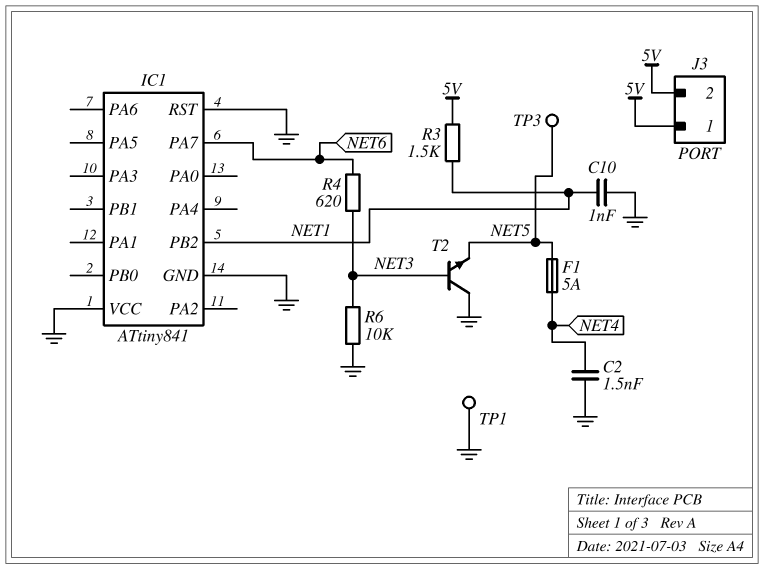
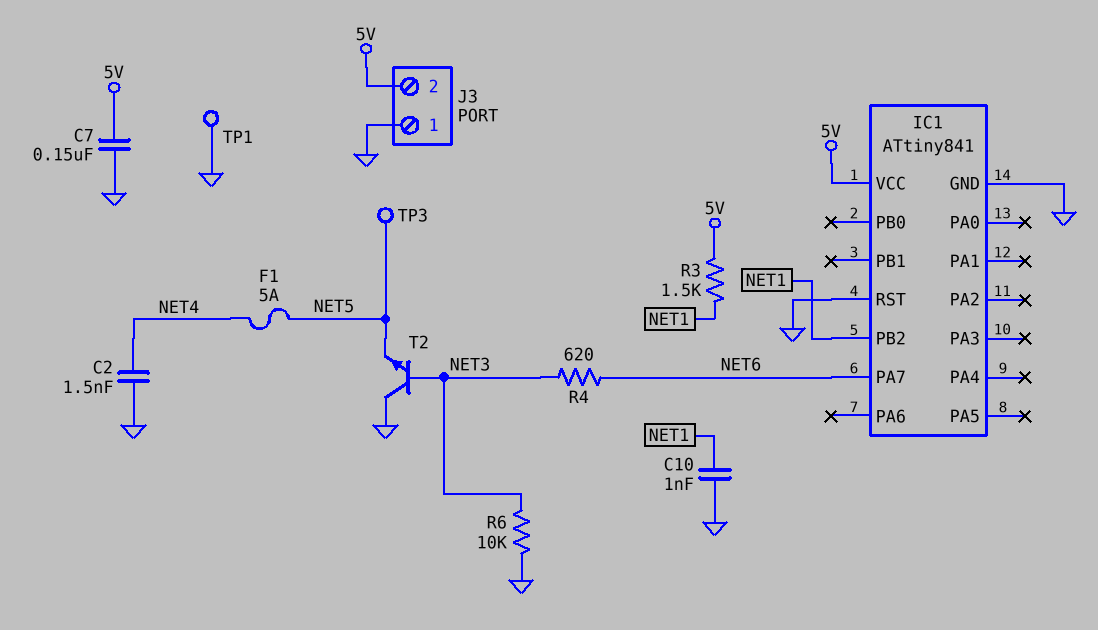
C7: none -> 150nF (5V, GND)
IC1 pin VCC: GND -> 5V
J3 pin 1: 5V -> GND

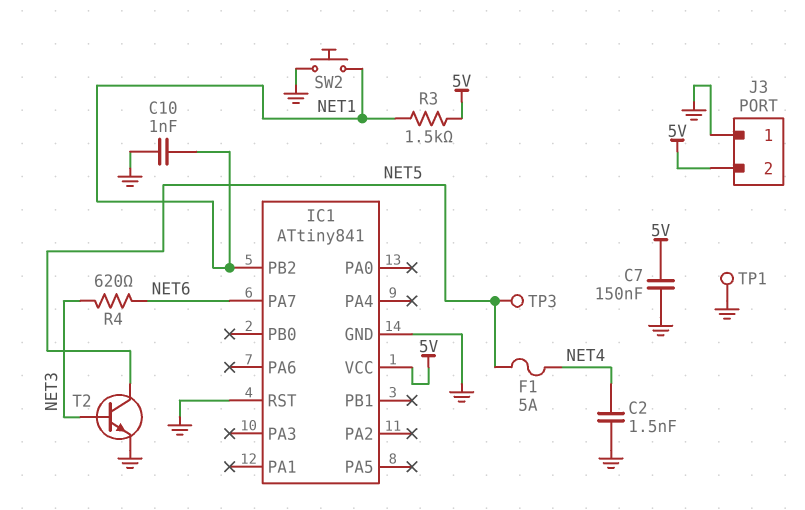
R6: 10k (GND, NET3) -> none
SW2: none -> button (GND, NET1)
T2: NPN (B NET3, C GND, E NET5) -> NPN (B NET3, C NET5, E GND)

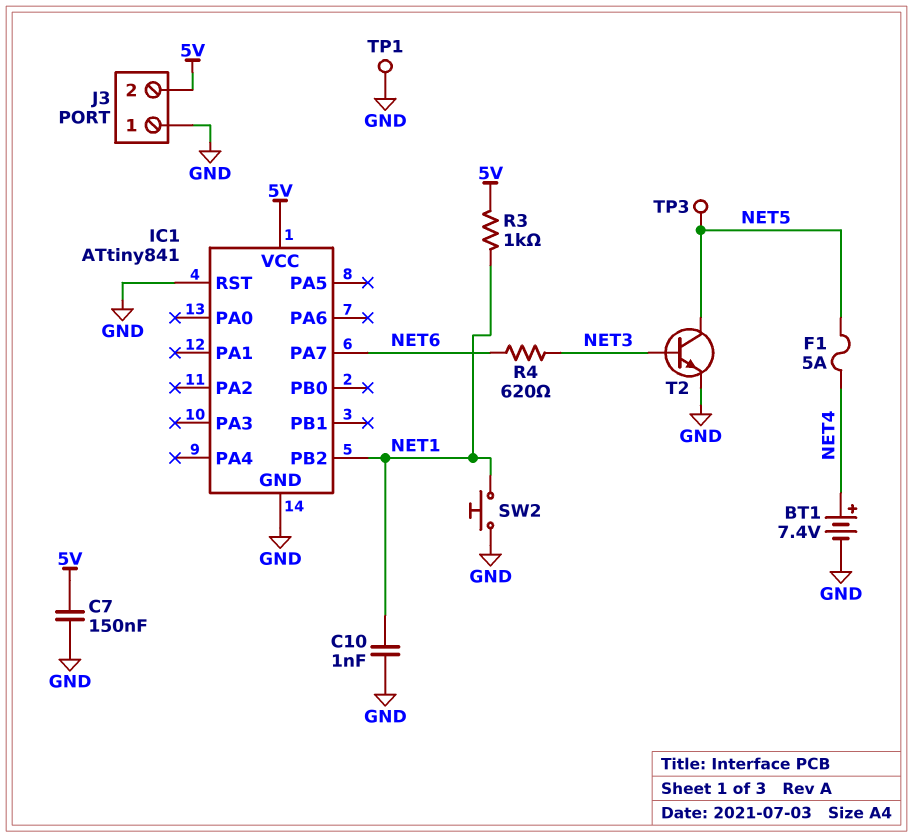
BT1: none -> 7.4V (plus NET4, minus GND)
C2: 1.5nF (GND, NET4) -> none
R3: 1.5k (5V, NET1) -> 1k (5V, NET1)

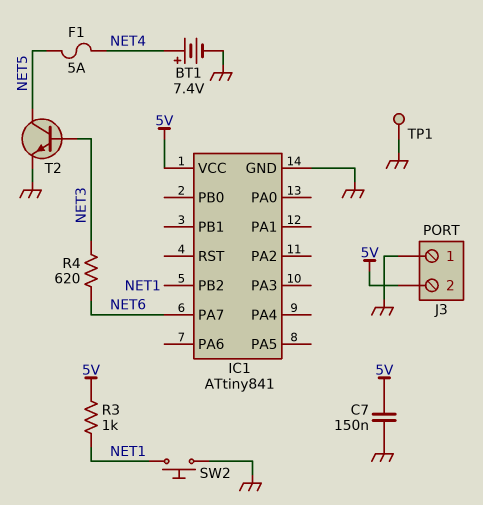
C10: 1nF (GND, NET1) -> none
IC1 pin RST: GND -> none
TP3: test point (NET5) -> none

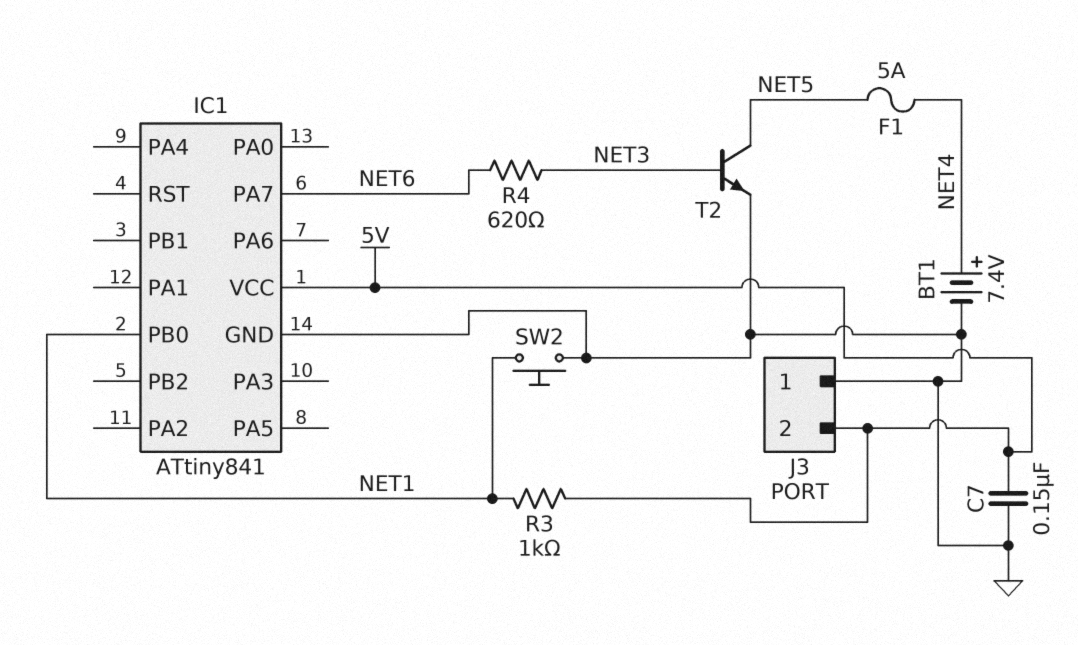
IC1 pin PB0: none -> NET1
IC1 pin PB2: NET1 -> none
TP1: test point (GND) -> none

